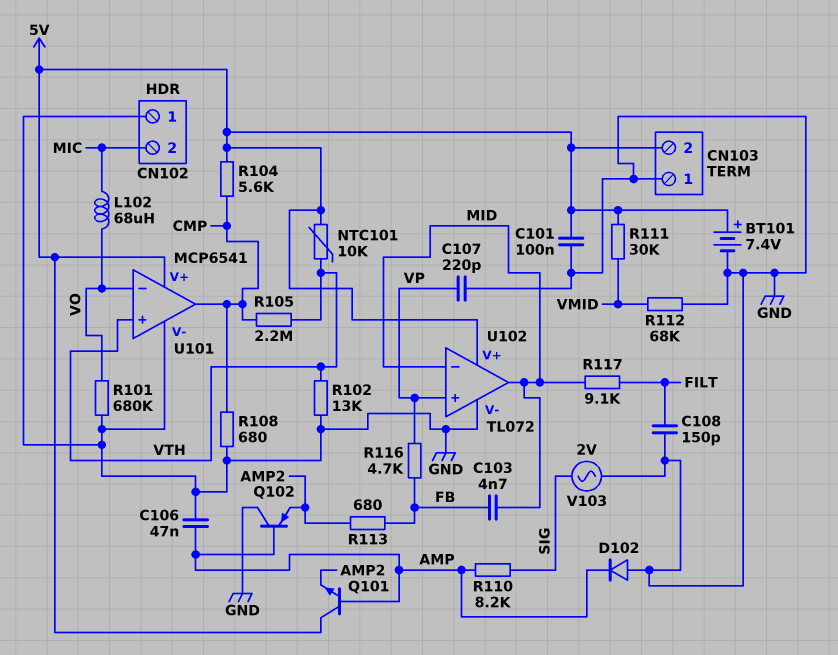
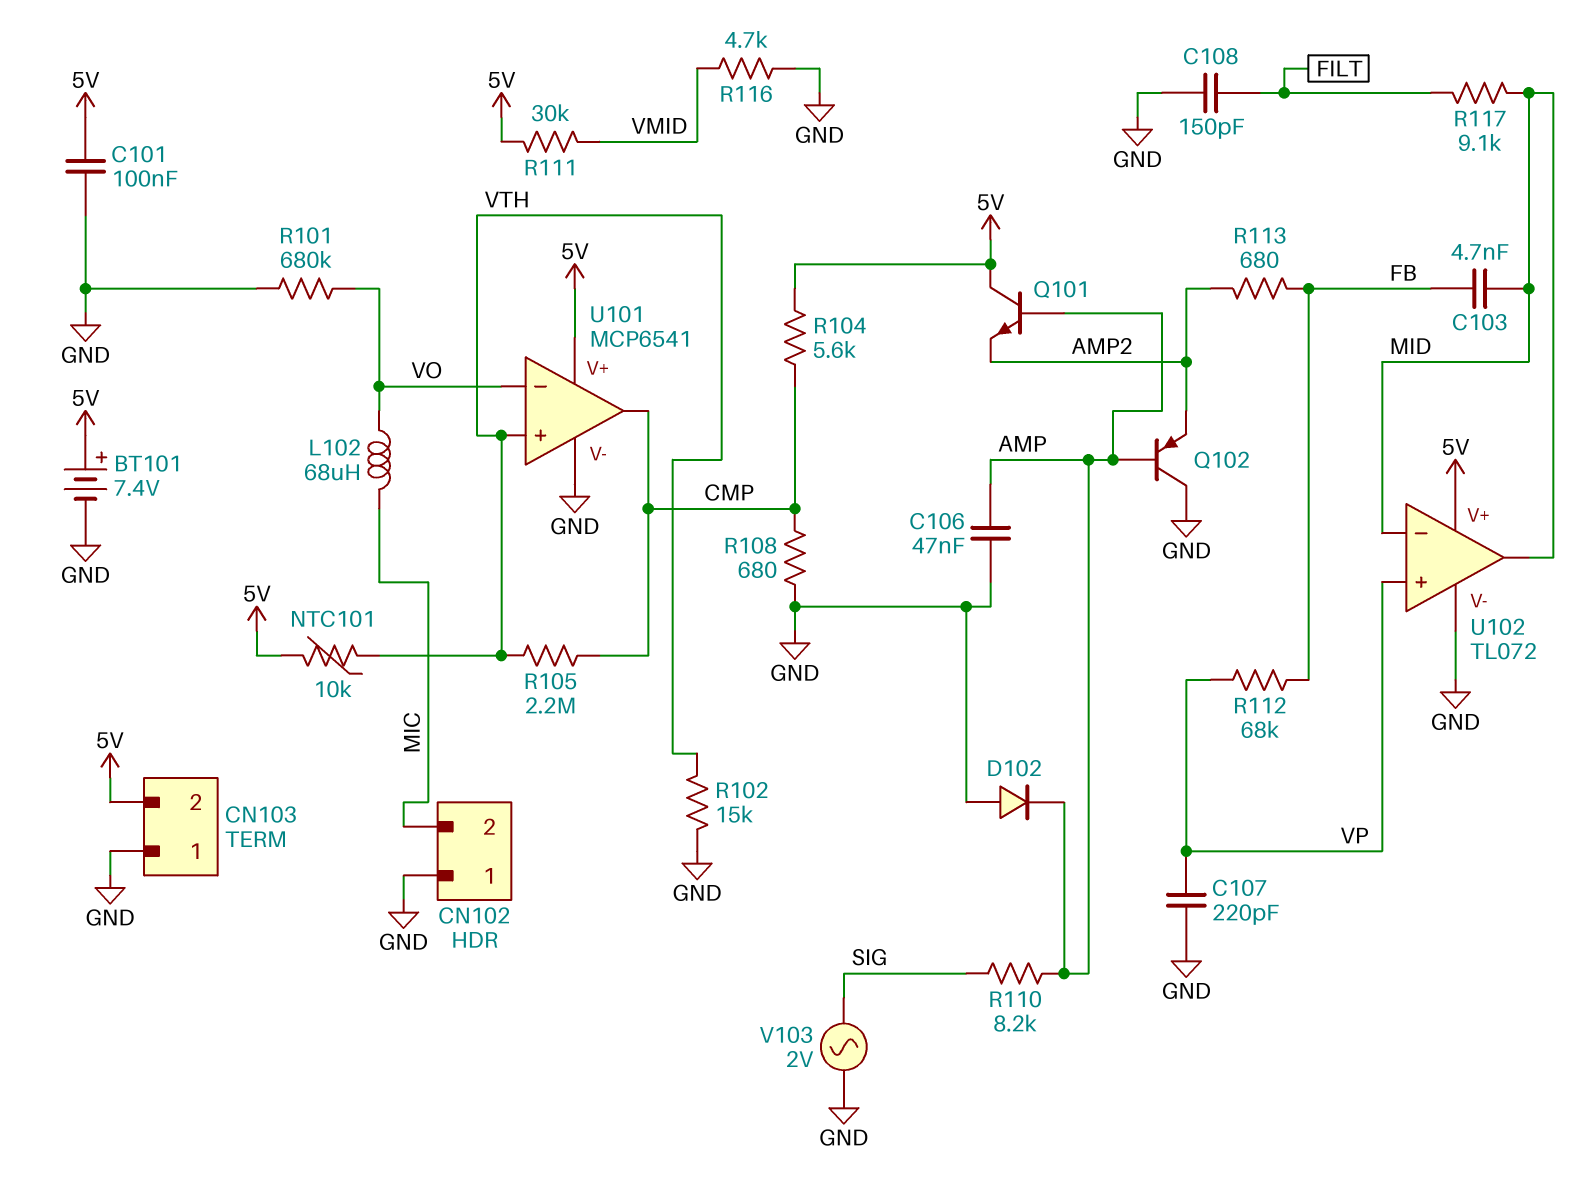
R102: 13k (GND, VTH) -> 15k (GND, VTH)
R112: 68k (GND, VMID) -> 68k (FB, VP)
R116: 4.7k (FB, VP) -> 4.7k (GND, VMID)

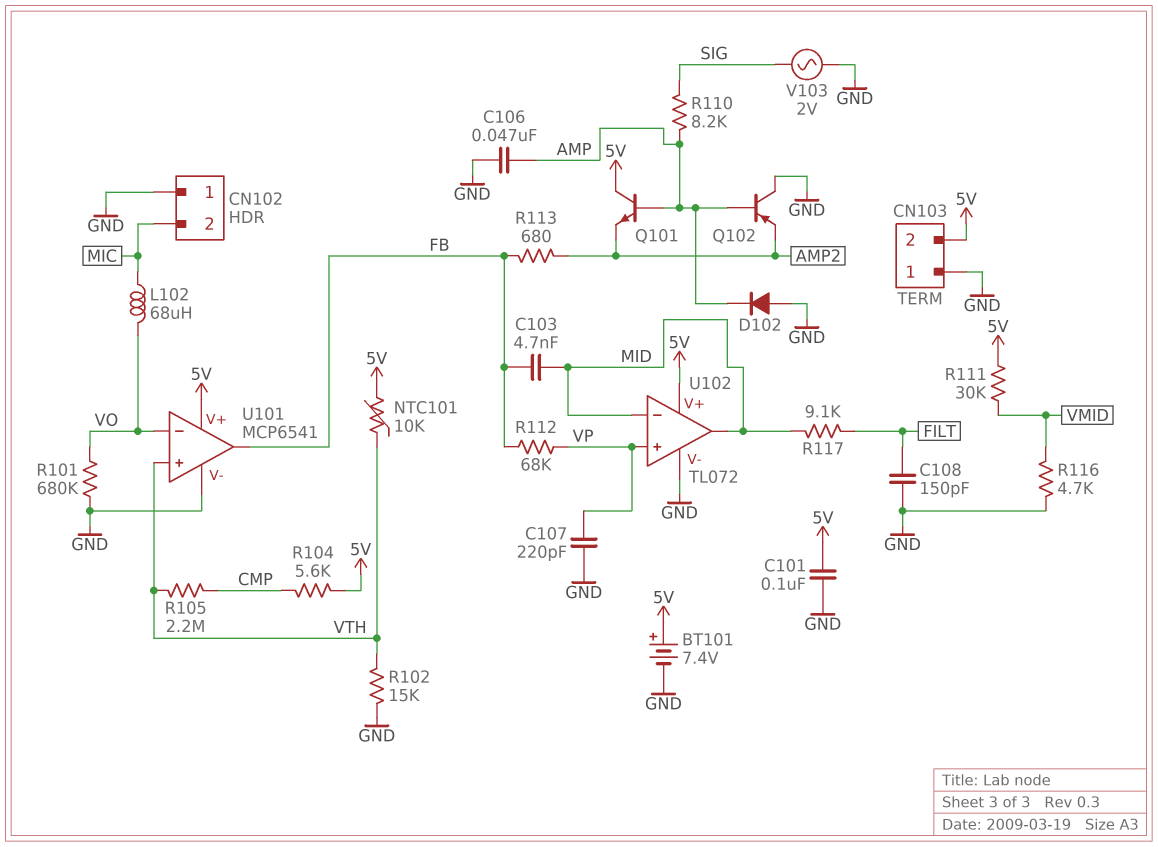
R108: 680 (CMP, GND) -> none
U101 pin out: CMP -> FB

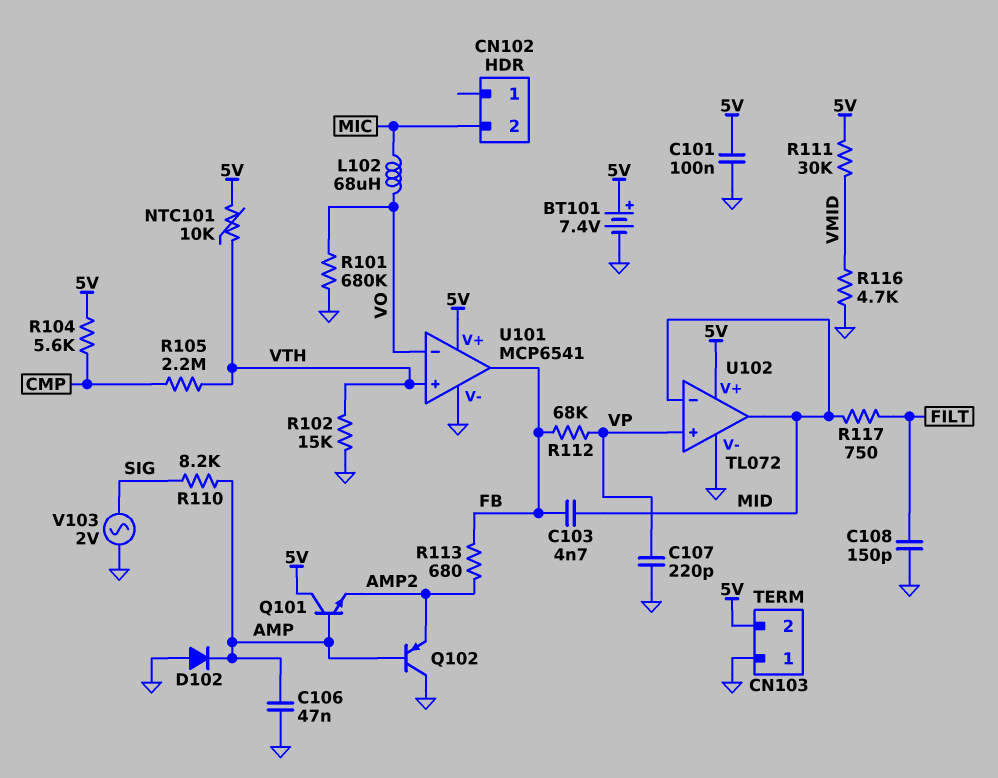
CN102 pin 1: GND -> none
R117: 9.1k (FILT, MID) -> 750 (FILT, MID)

